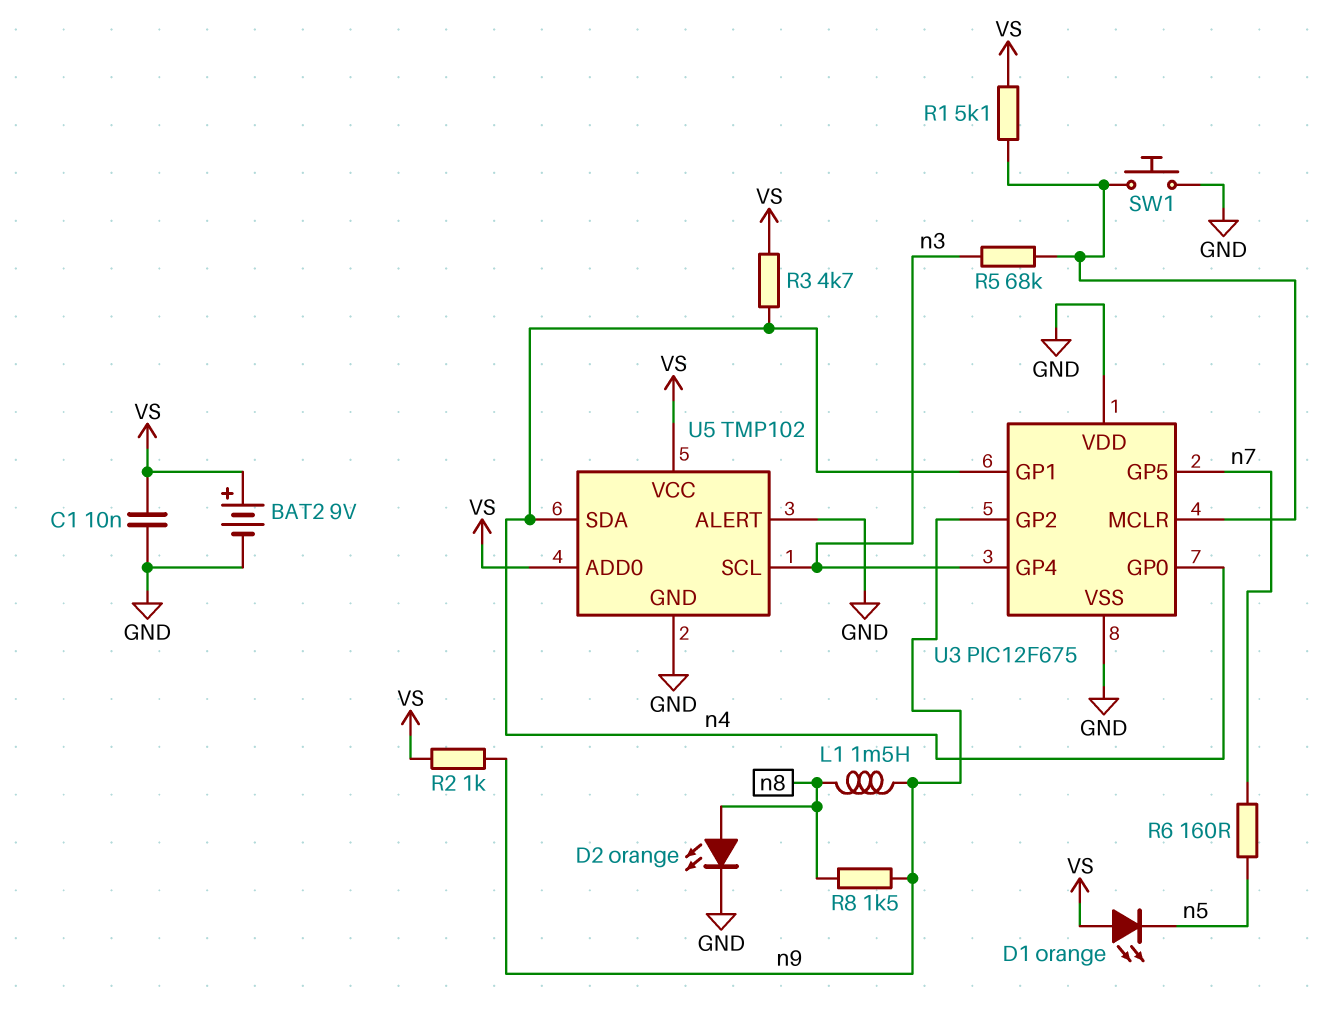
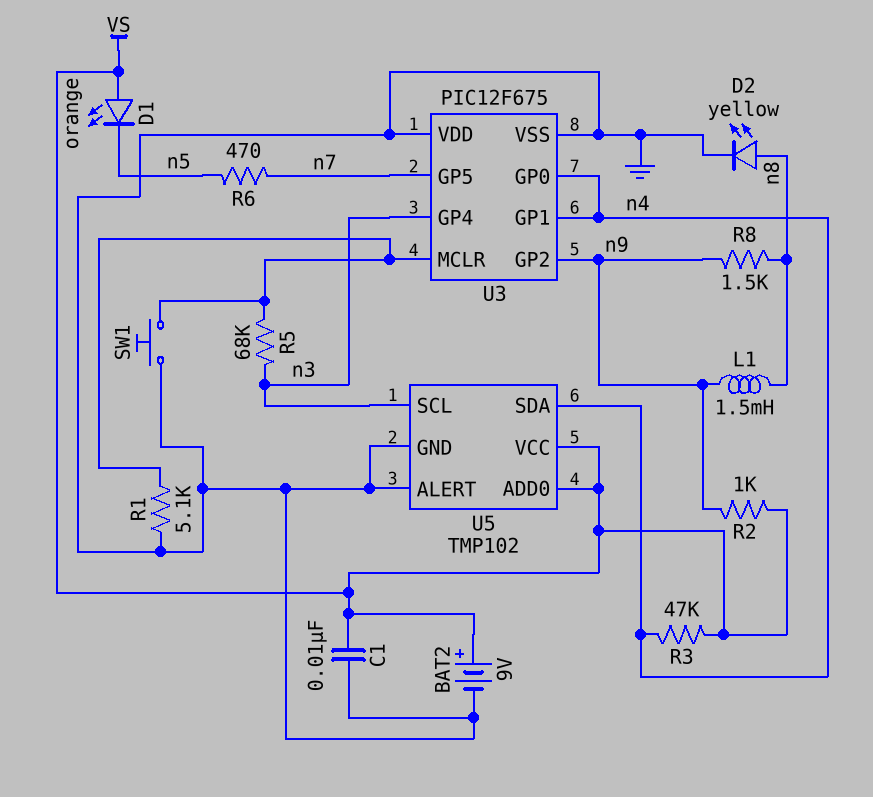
D2: LED orange (A n8, K GND) -> LED yellow (A n8, K GND)
R1: 5.1k (U3/MCLR, VS) -> 5.1k (GND, U3/MCLR)
R3: 4.7k (VS, n4) -> 47k (VS, n4)
R6: 160 (n5, n7) -> 470 (n5, n7)

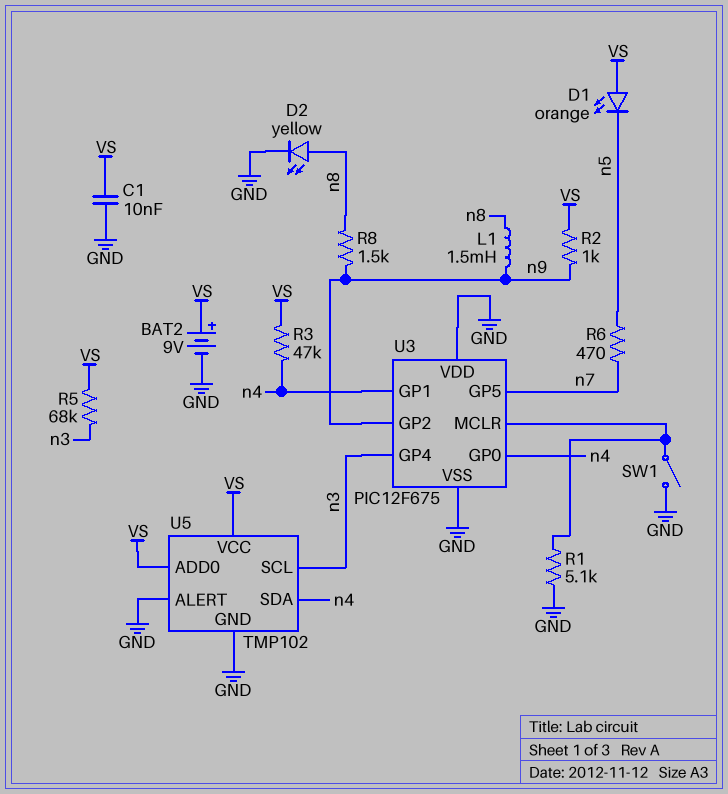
R5: 68k (U3/MCLR, n3) -> 68k (VS, n3)
SW1: button (GND, U3/MCLR) -> switch (GND, U3/MCLR)

